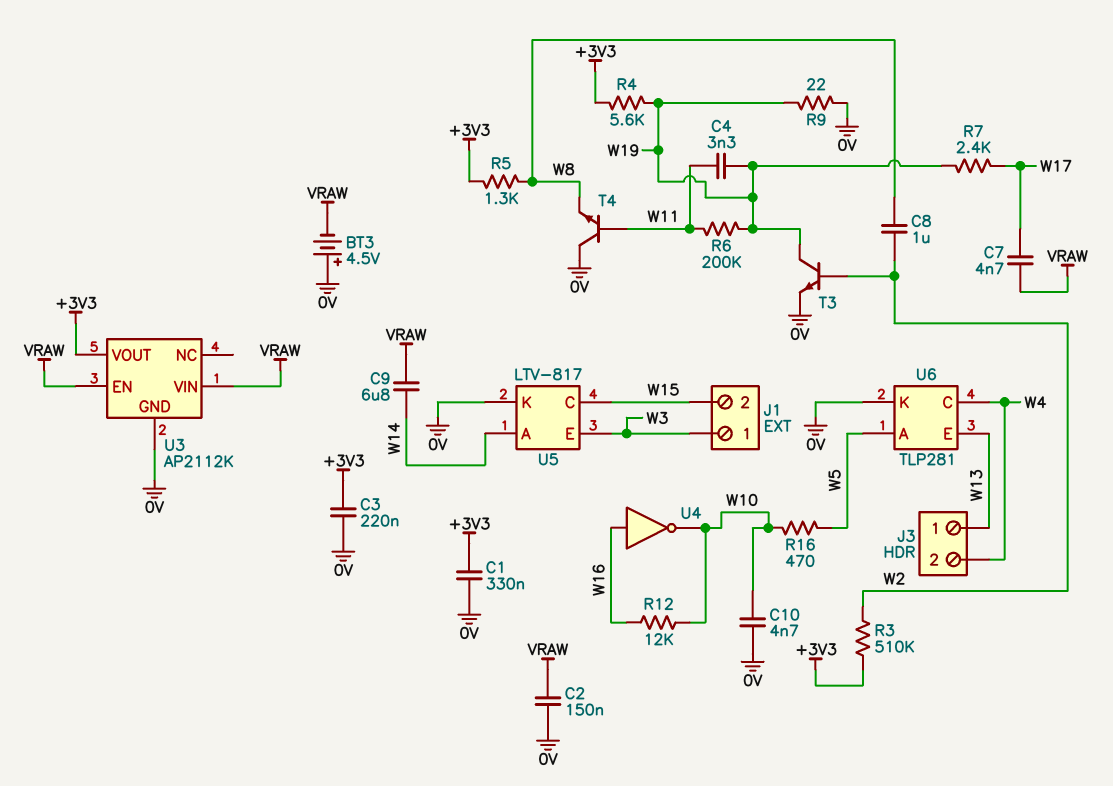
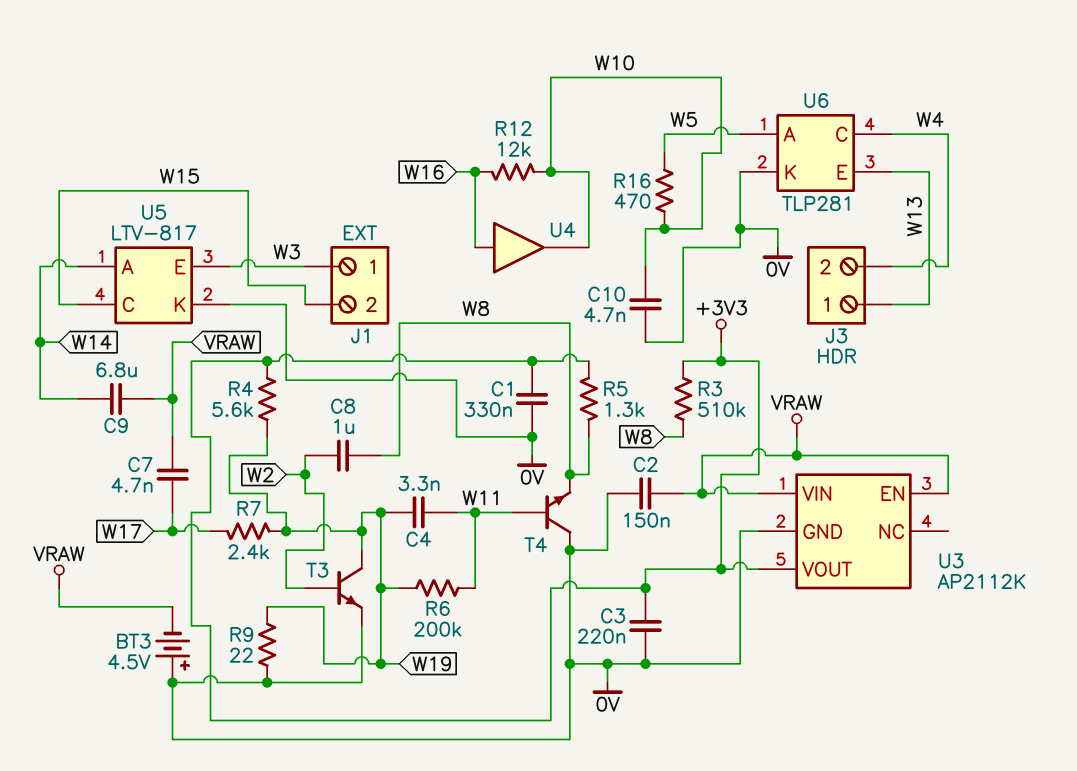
R3: 510k (+3V3, W2) -> 510k (+3V3, W8)
U4: NOT (in W16, out W10) -> buffer (in W16, out W10)

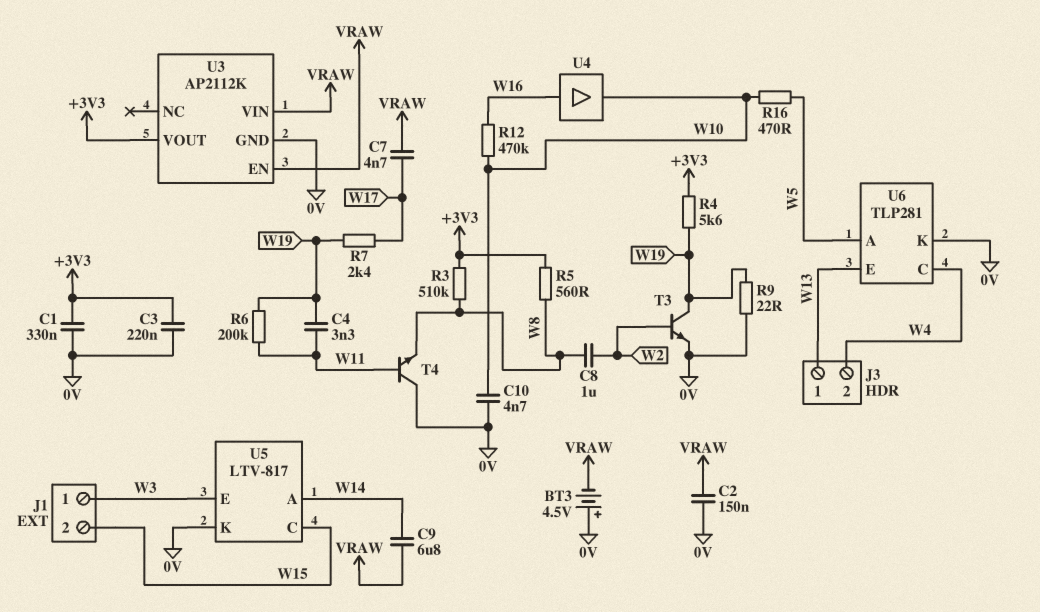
R5: 1.3k (+3V3, W8) -> 560 (+3V3, W8)
R12: 12k (W10, W16) -> 470k (W10, W16)

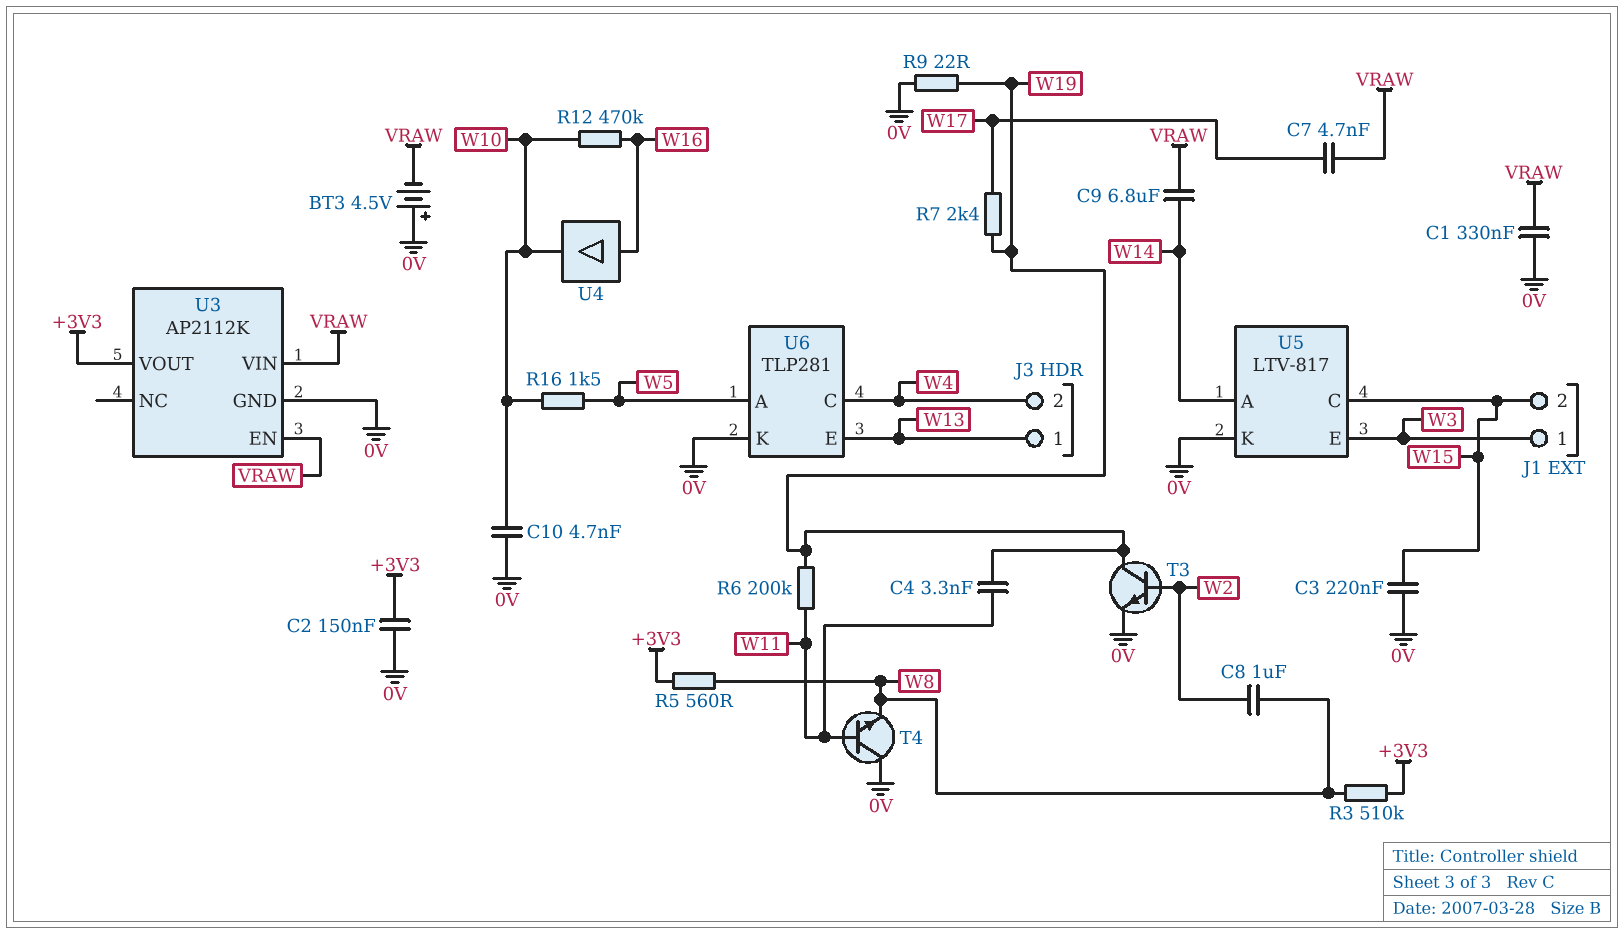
C1: 330nF (+3V3, 0V) -> 330nF (0V, VRAW)
C2: 150nF (0V, VRAW) -> 150nF (+3V3, 0V)
C3: 220nF (+3V3, 0V) -> 220nF (0V, W15)
R4: 5.6k (+3V3, W19) -> none
R16: 470 (W5, W10) -> 1.5k (W5, W10)

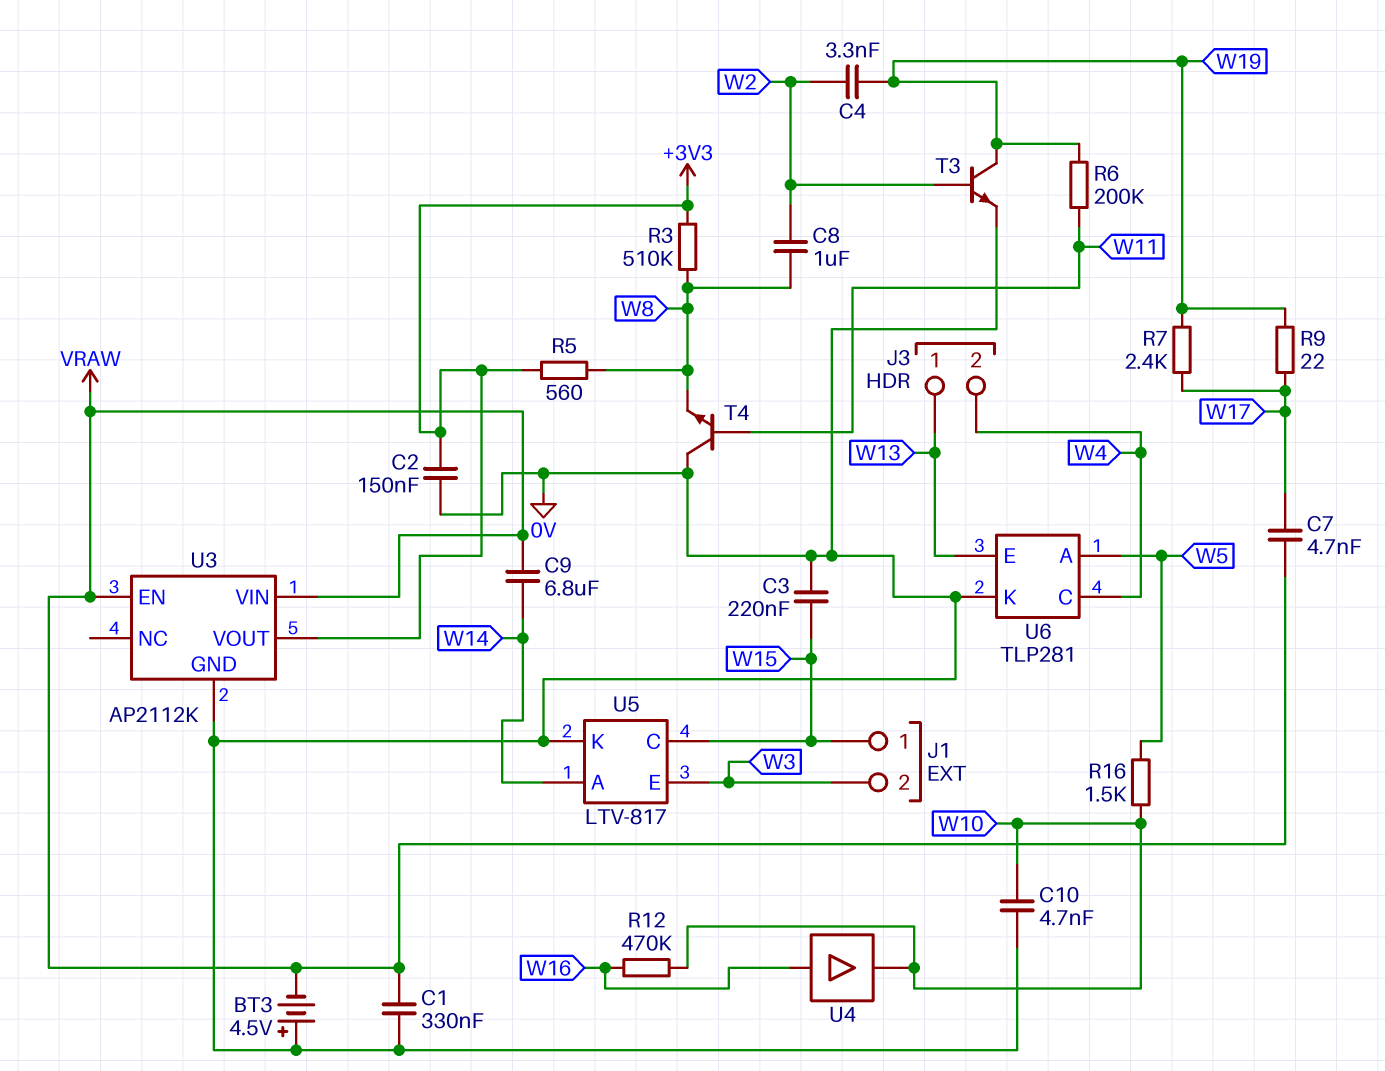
C4: 3.3nF (W11, W19) -> 3.3nF (W2, W19)
J1 pin 1: W3 -> W15
J1 pin 2: W15 -> W3
R9: 22 (0V, W19) -> 22 (W17, W19)

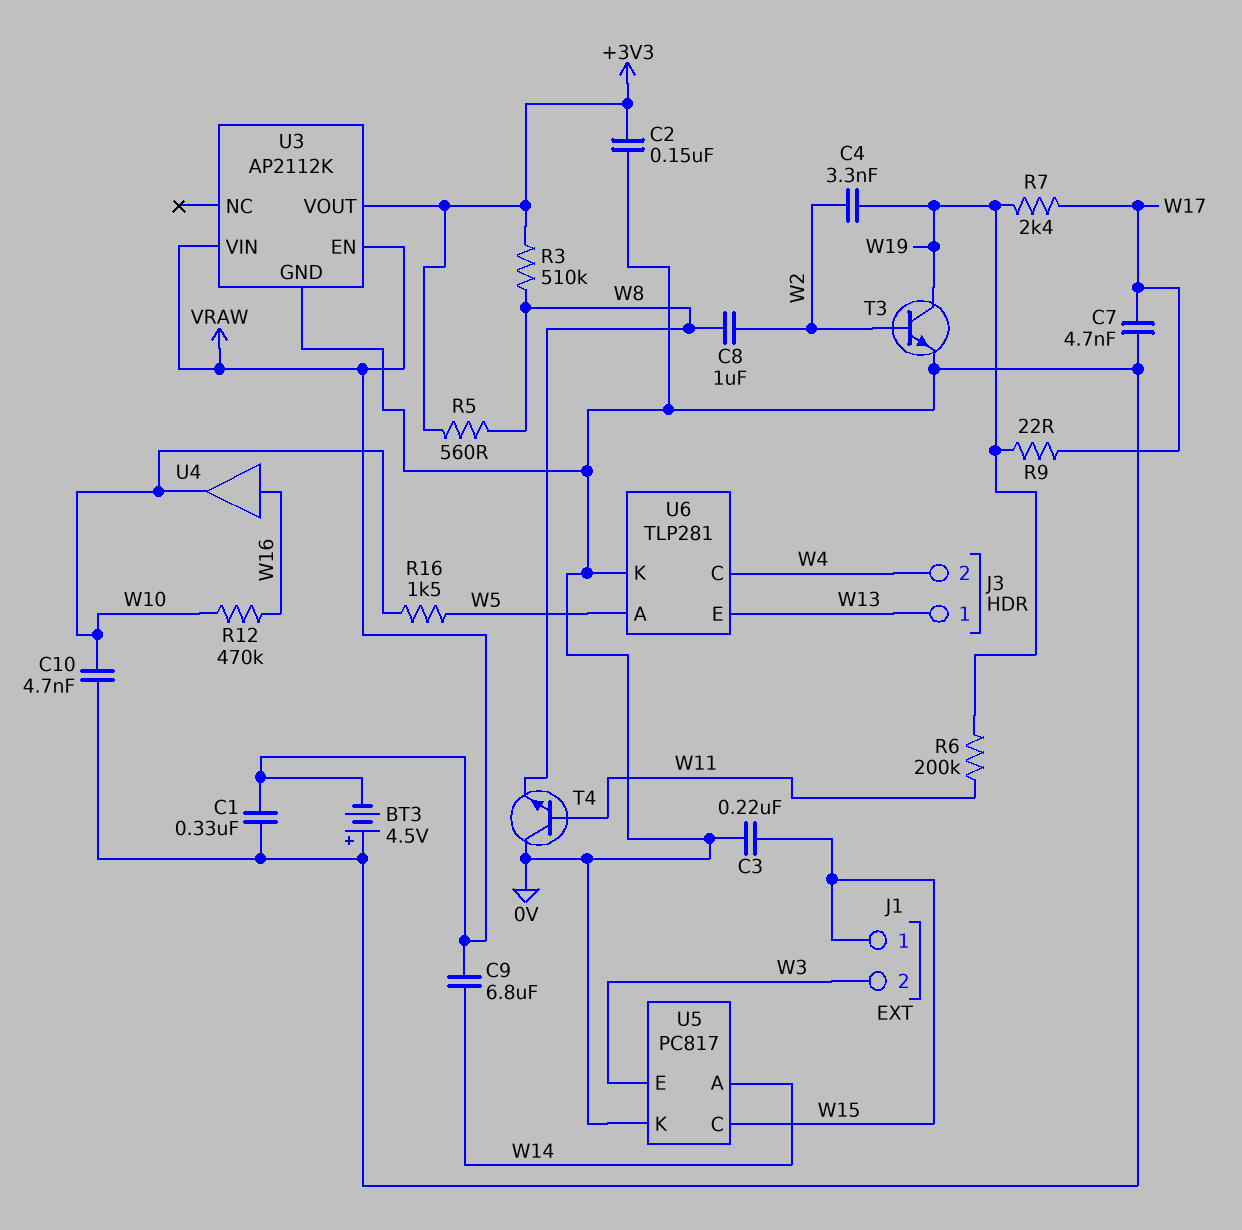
C7: 4.7nF (VRAW, W17) -> 4.7nF (0V, W17)
U5: LTV-817 -> PC817

